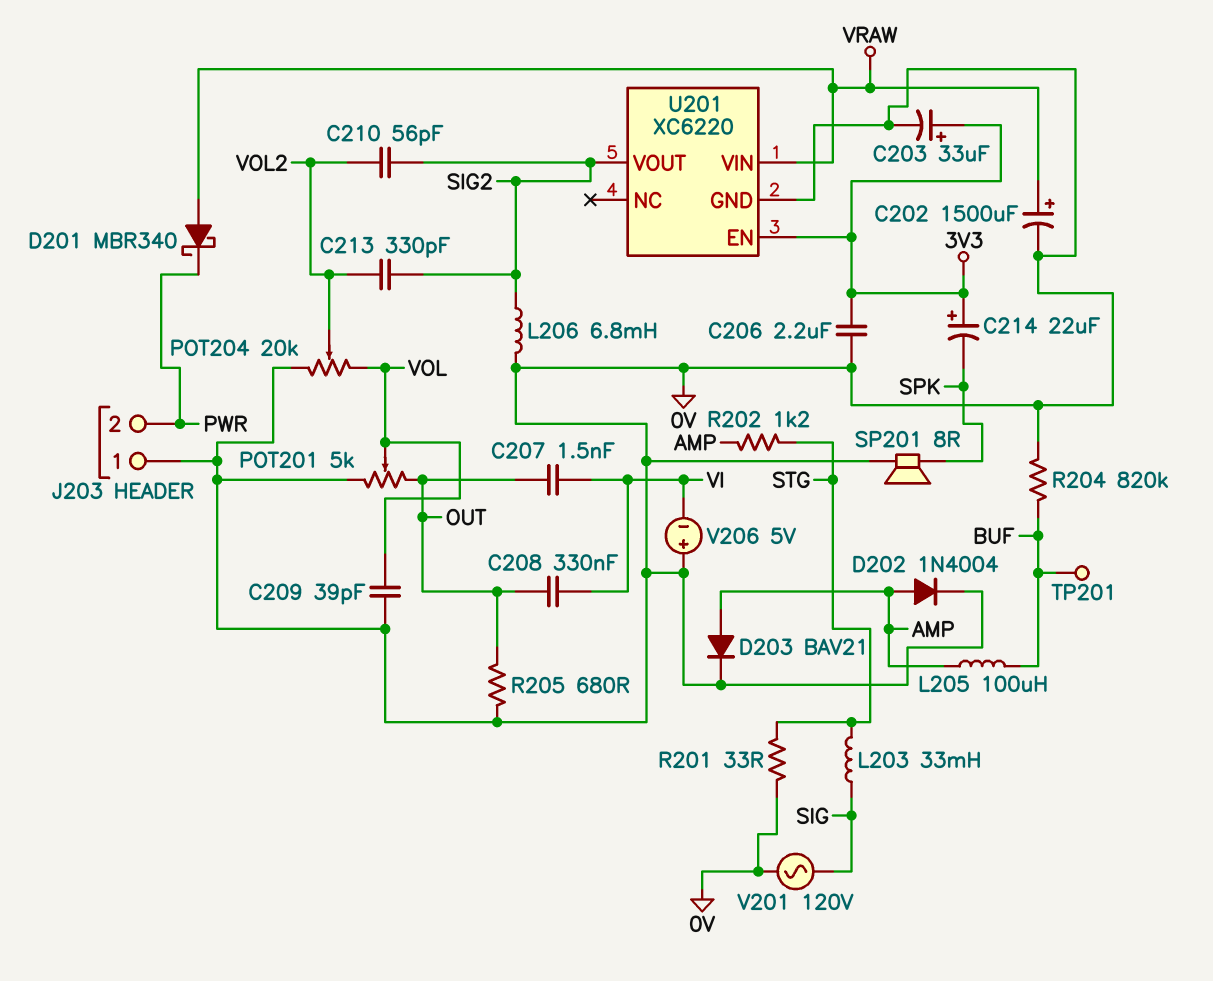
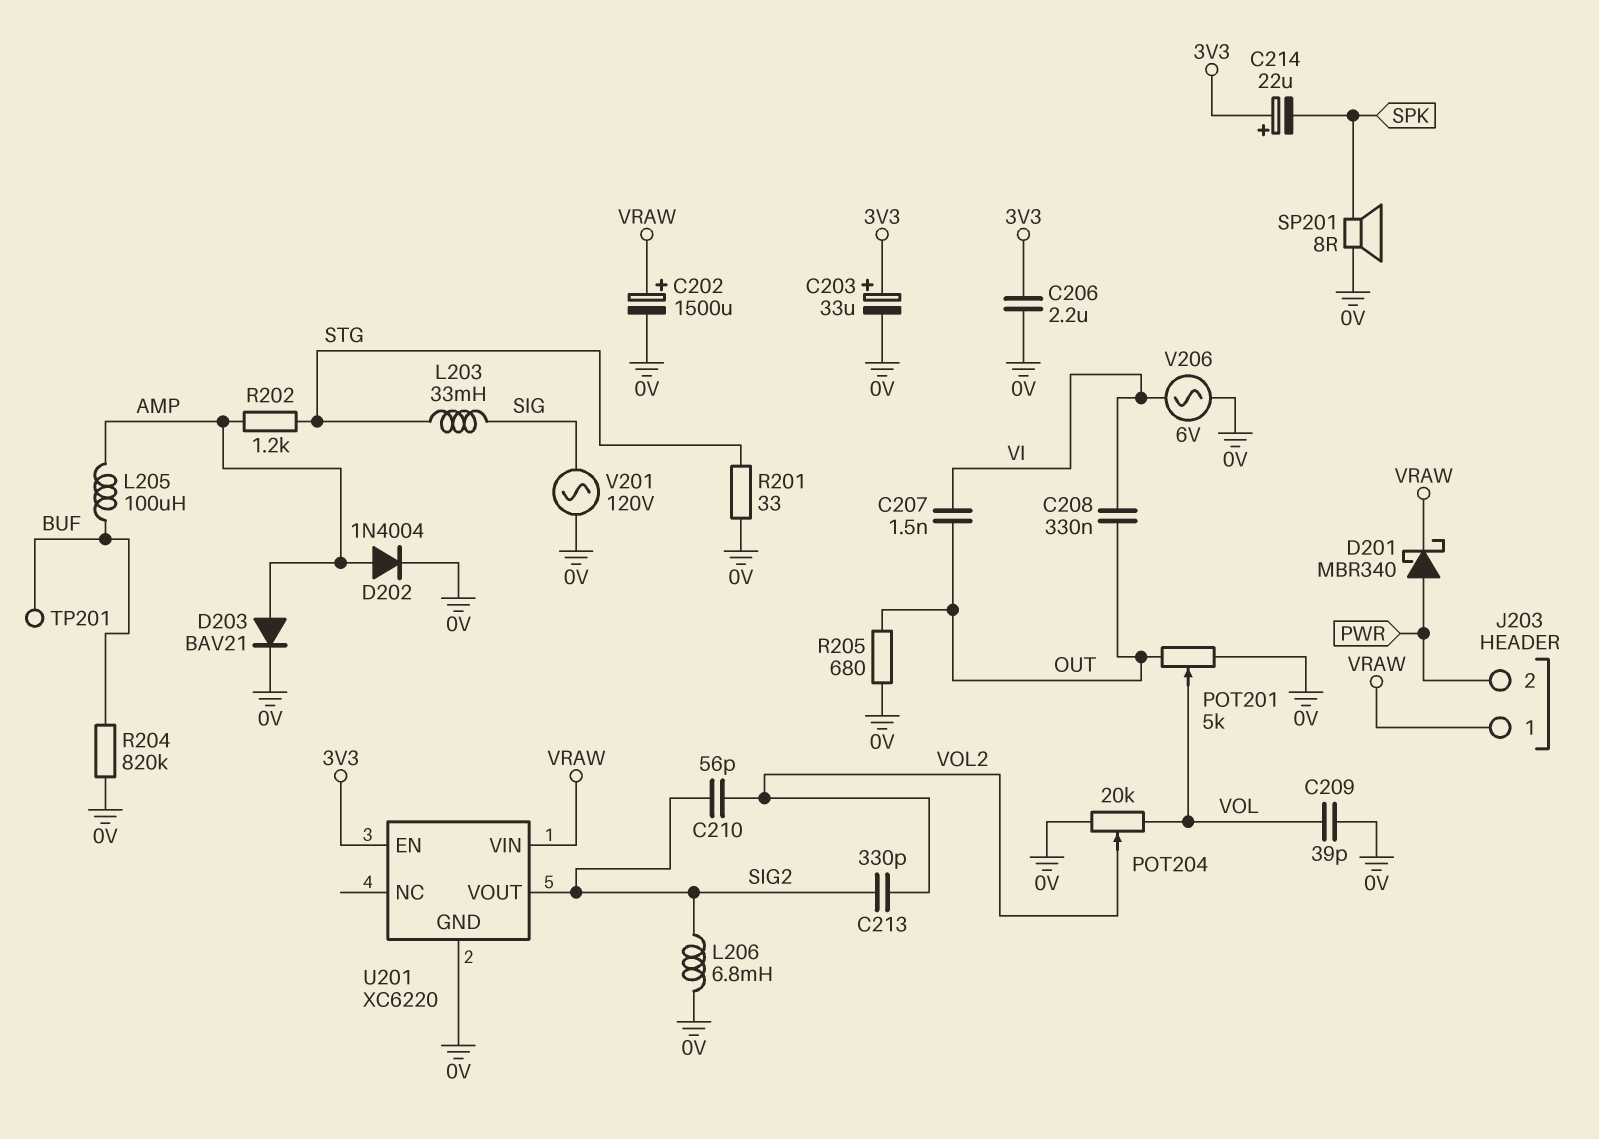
D201: schottky MBR340 (A VRAW, K PWR) -> schottky MBR340 (A PWR, K VRAW)
J203 pin 1: 0V -> VRAW
V206: 5V (plus 0V, minus VI) -> AC 6V (0V, VI)

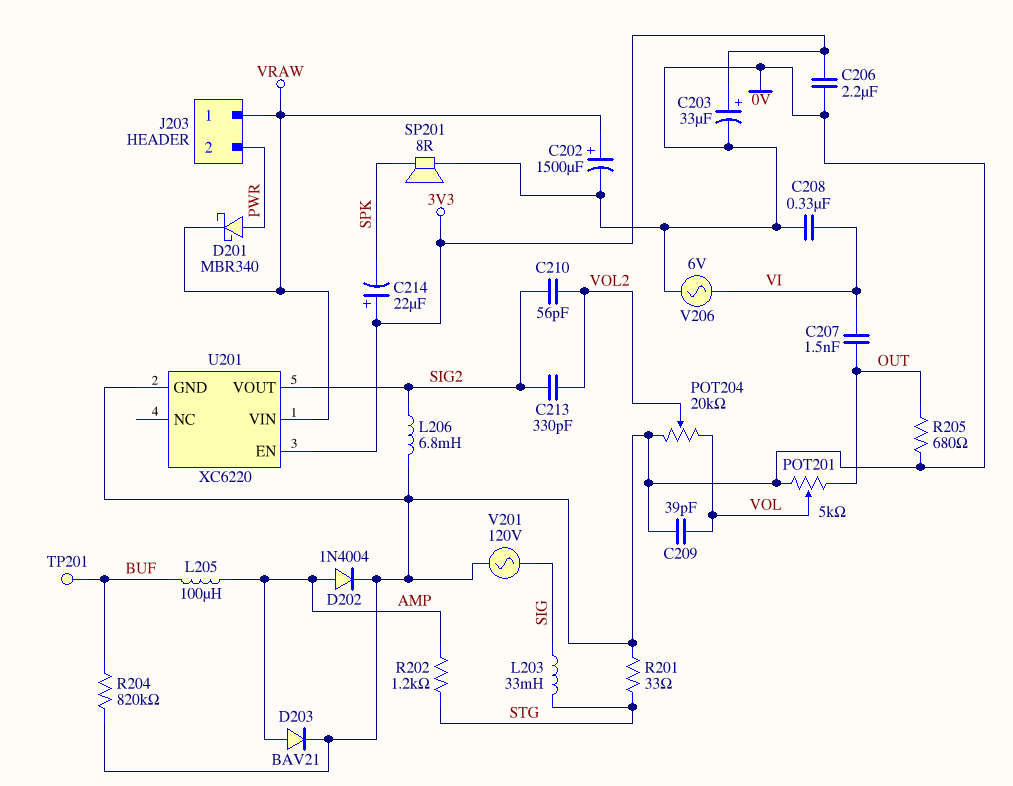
C208: 330nF (OUT, VI) -> 330nF (0V, VI)

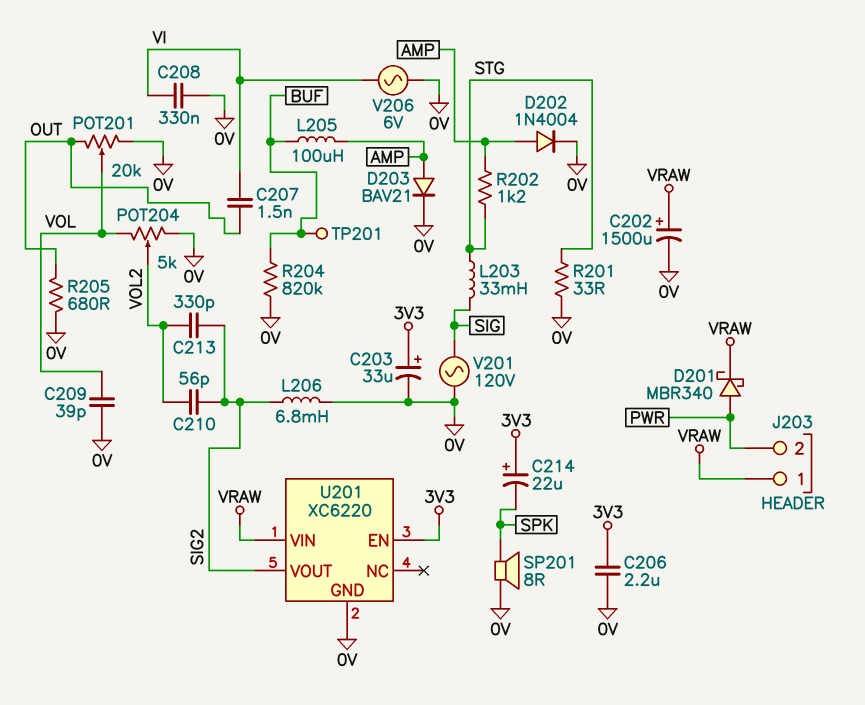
POT201: 5k (0V, OUT, wiper VOL) -> 20k (0V, OUT, wiper VOL)
POT204: 20k (0V, VOL, wiper VOL2) -> 5k (0V, VOL, wiper VOL2)

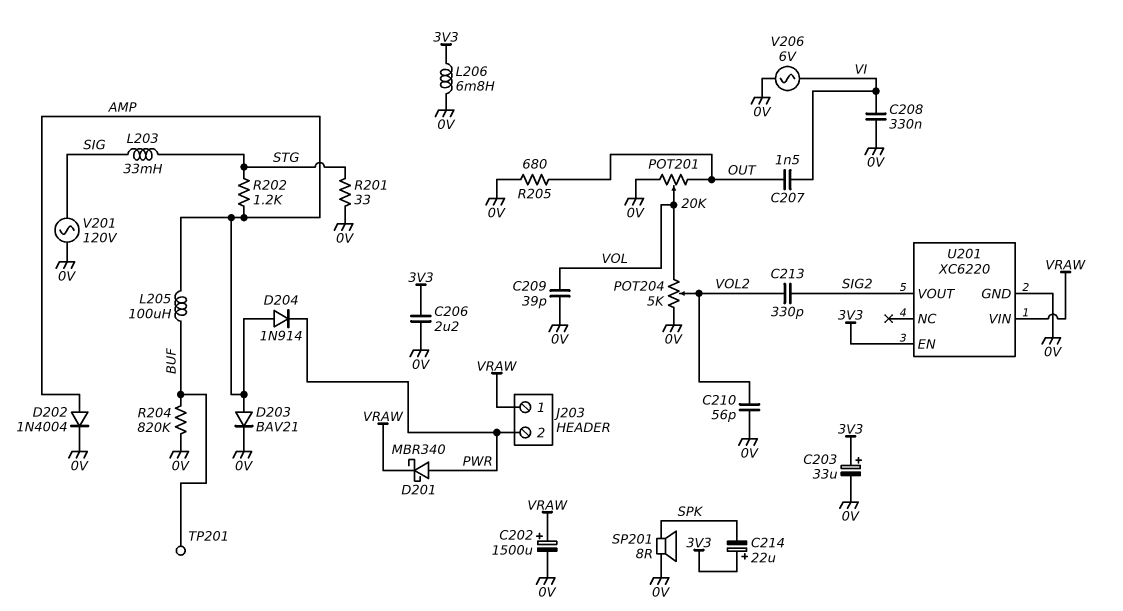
C210: 56pF (SIG2, VOL2) -> 56pF (0V, VOL2)
D204: none -> diode 1N914 (A AMP, K PWR)
L206: 6.8mH (0V, SIG2) -> 6.8mH (0V, 3V3)

